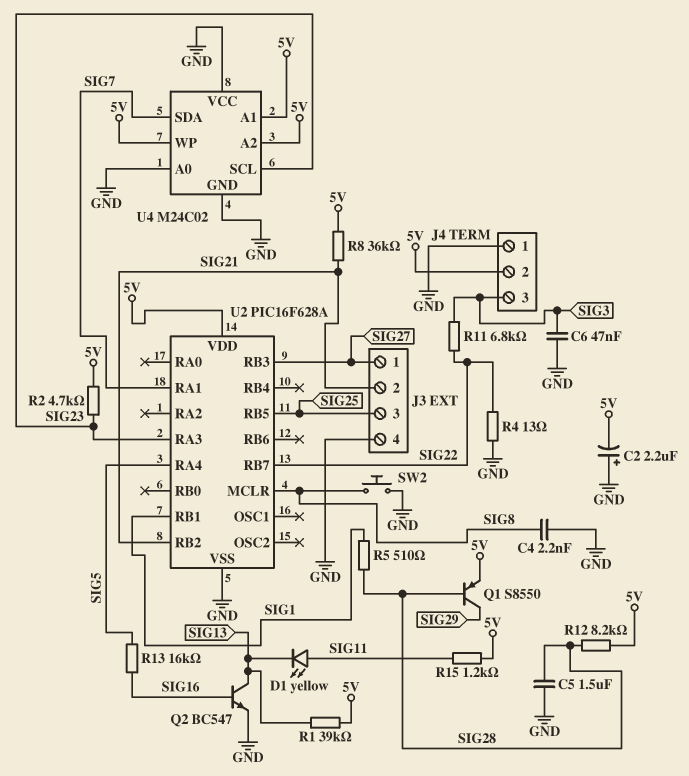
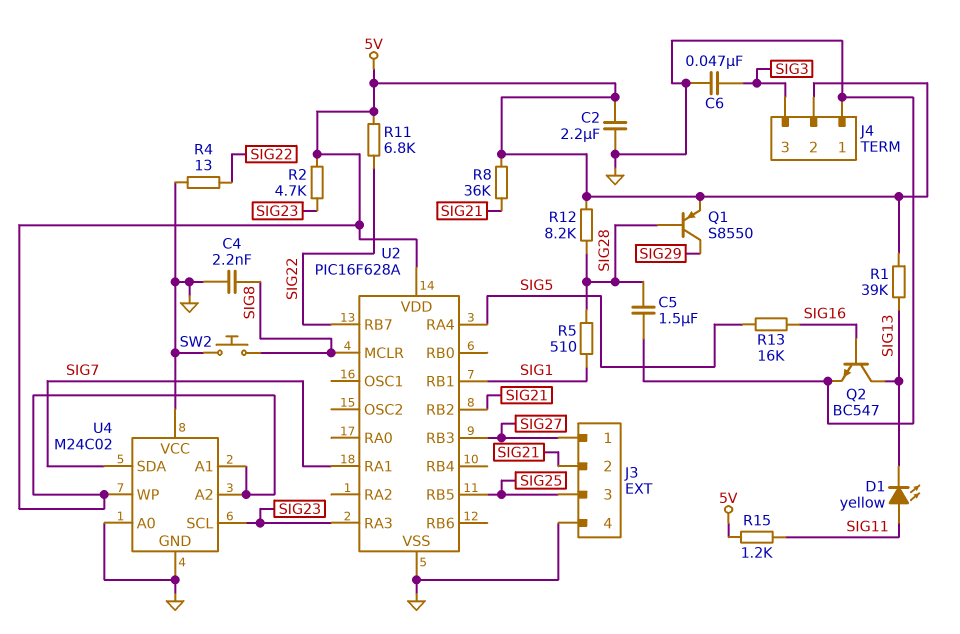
C2: 2.2uF (plus GND, minus 5V) -> 2.2uF (5V, GND)
R11: 6.8k (SIG3, SIG22) -> 6.8k (5V, SIG22)

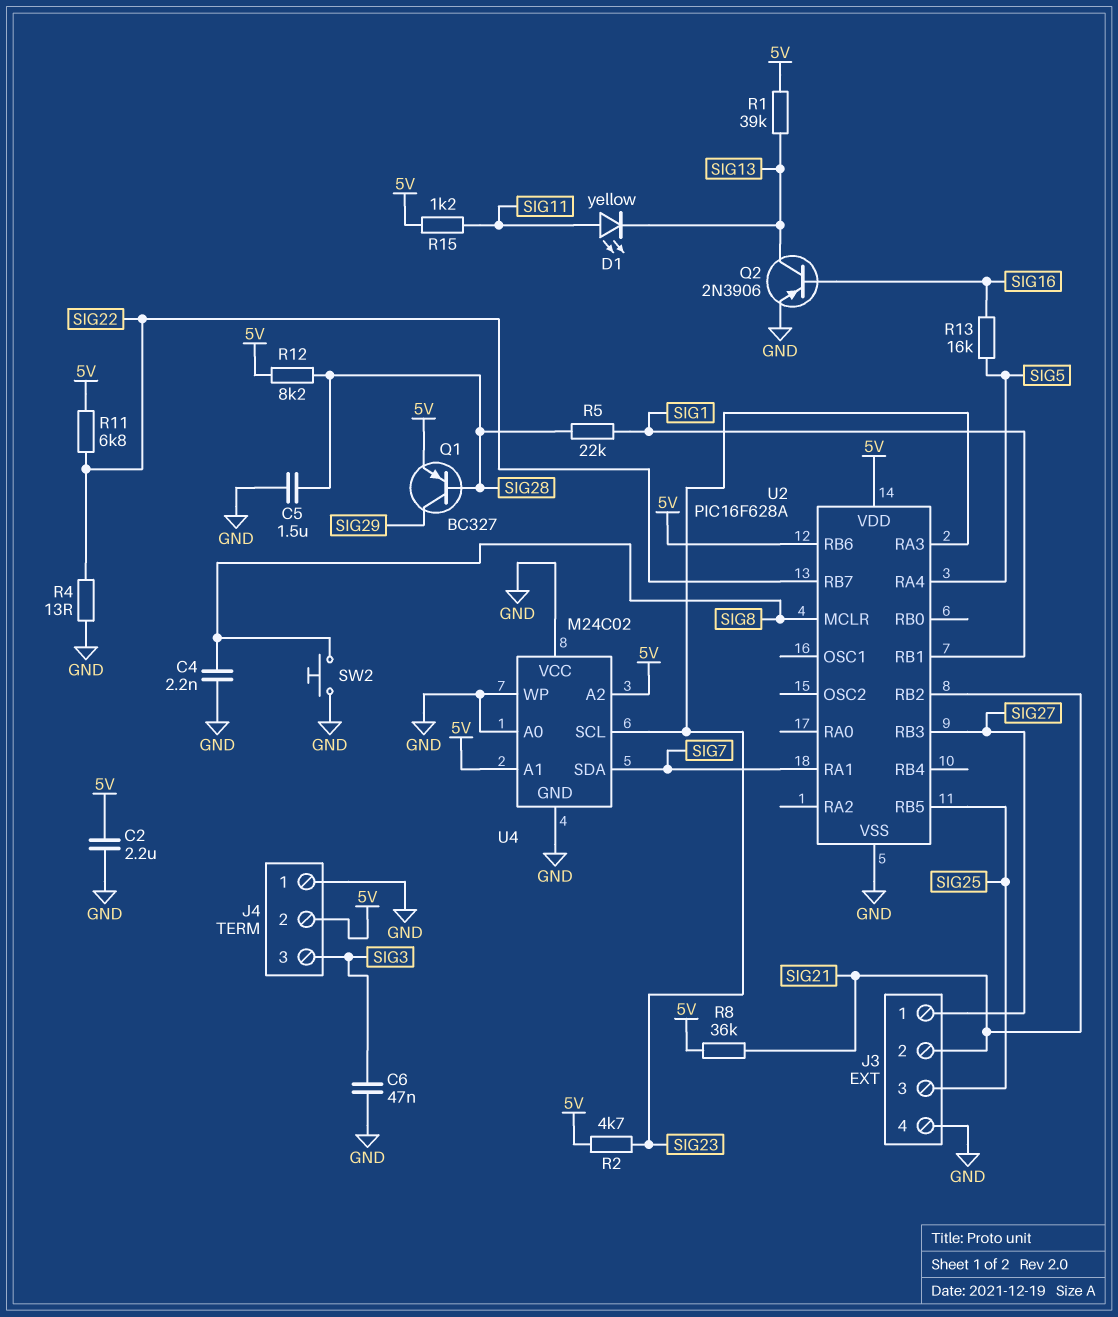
Q1: PNP S8550 (B SIG28, C SIG29, E 5V) -> PNP BC327 (B SIG28, C SIG29, E 5V)
Q2: NPN BC547 (B SIG16, C SIG13, E GND) -> PNP 2N3906 (B SIG16, C SIG13, E GND)
R5: 510 (SIG1, SIG28) -> 22k (SIG1, SIG28)
U2 pin RB6: none -> 5V
U4 pin WP: 5V -> GND

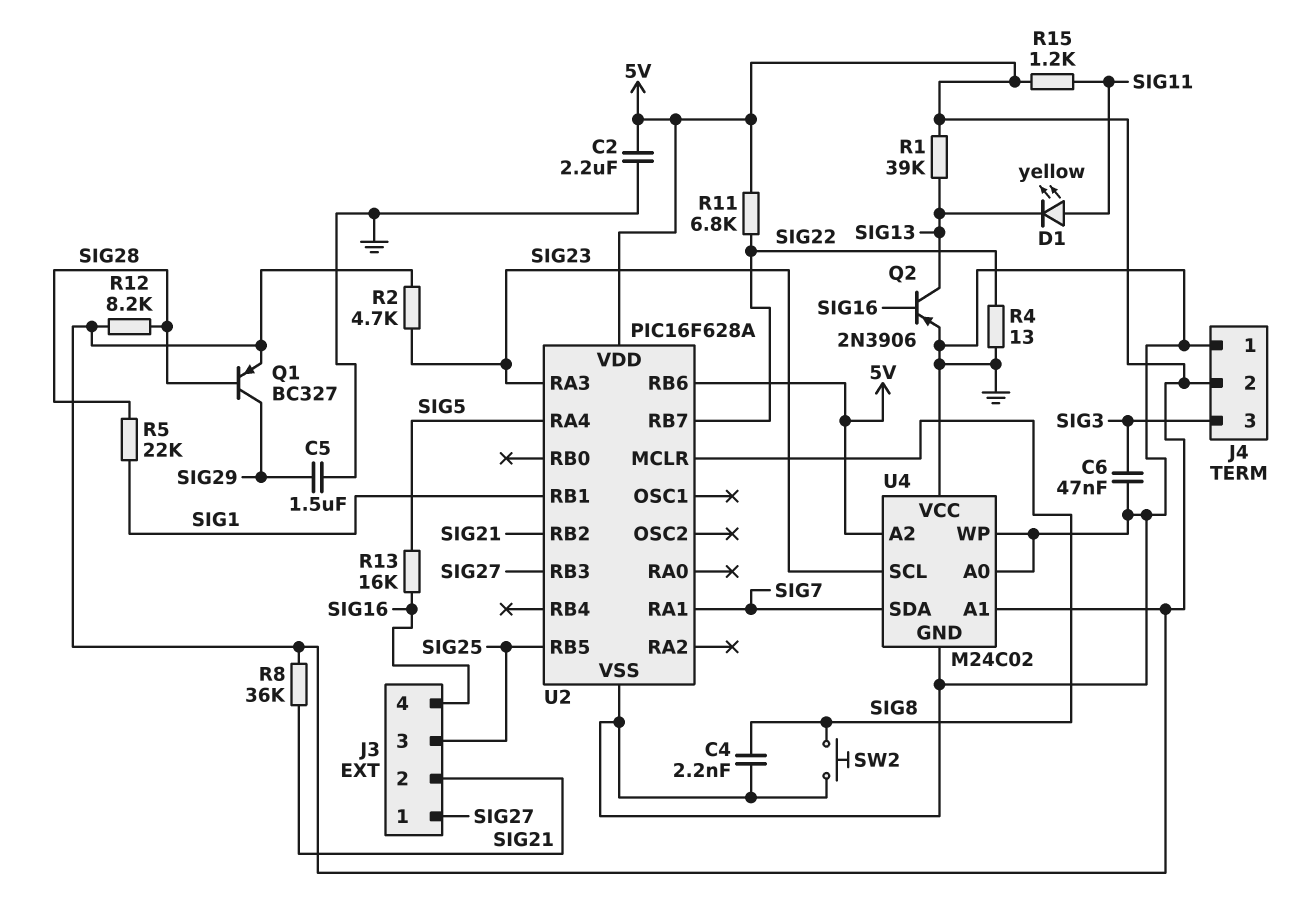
C5: 1.5uF (GND, SIG28) -> 1.5uF (GND, SIG29)
J3 pin 4: GND -> SIG16

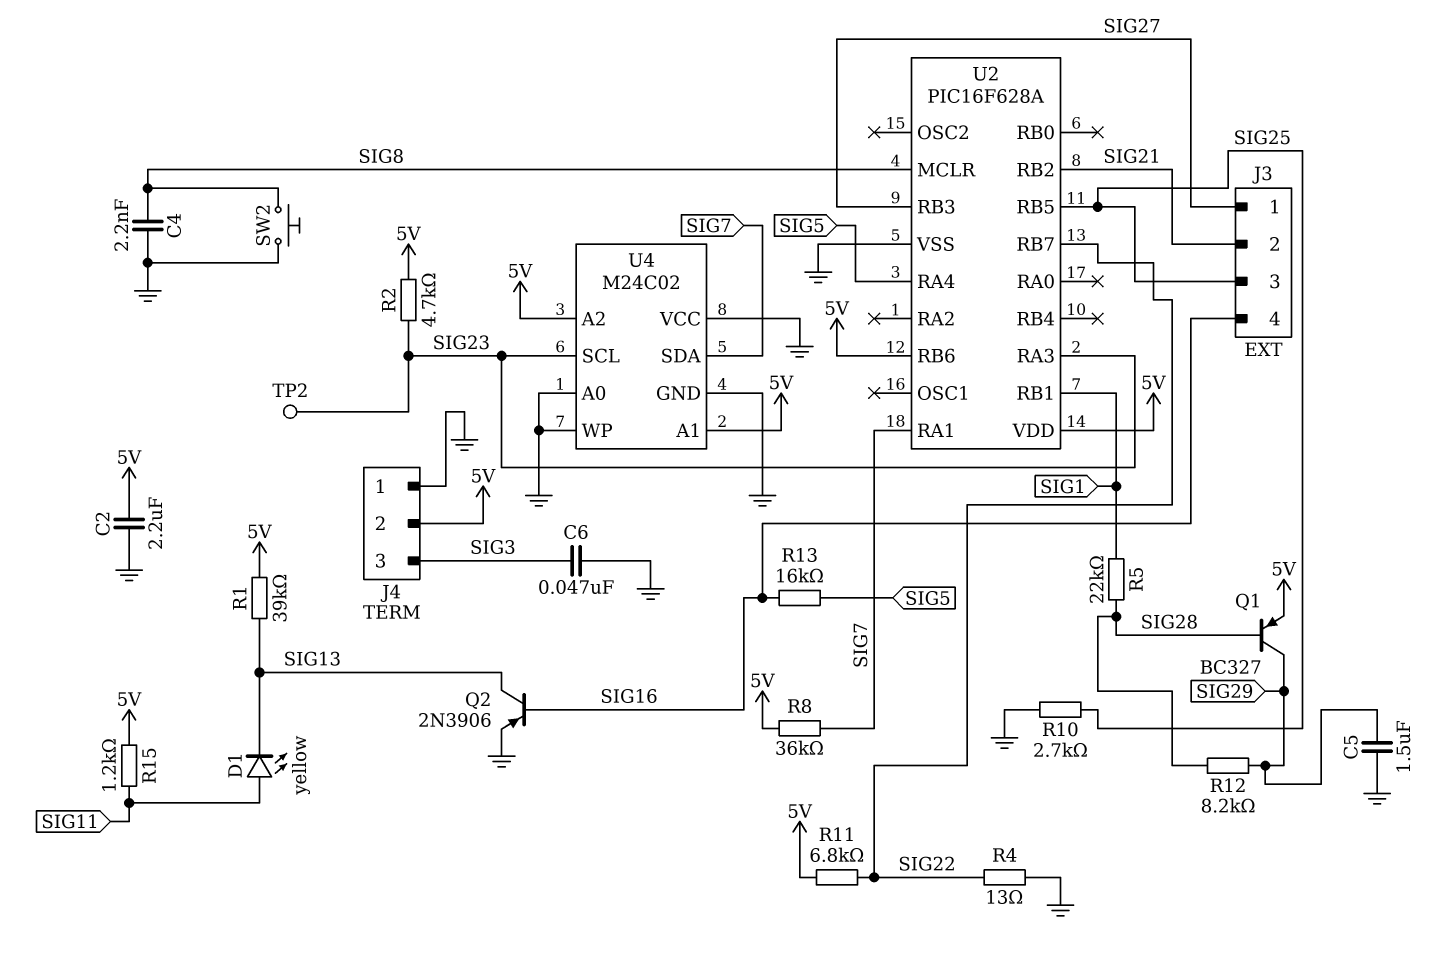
R8: 36k (5V, SIG21) -> 36k (5V, SIG7)
R10: none -> 2.7k (GND, SIG25)
R12: 8.2k (5V, SIG28) -> 8.2k (SIG28, SIG29)
TP2: none -> test point (SIG23)

